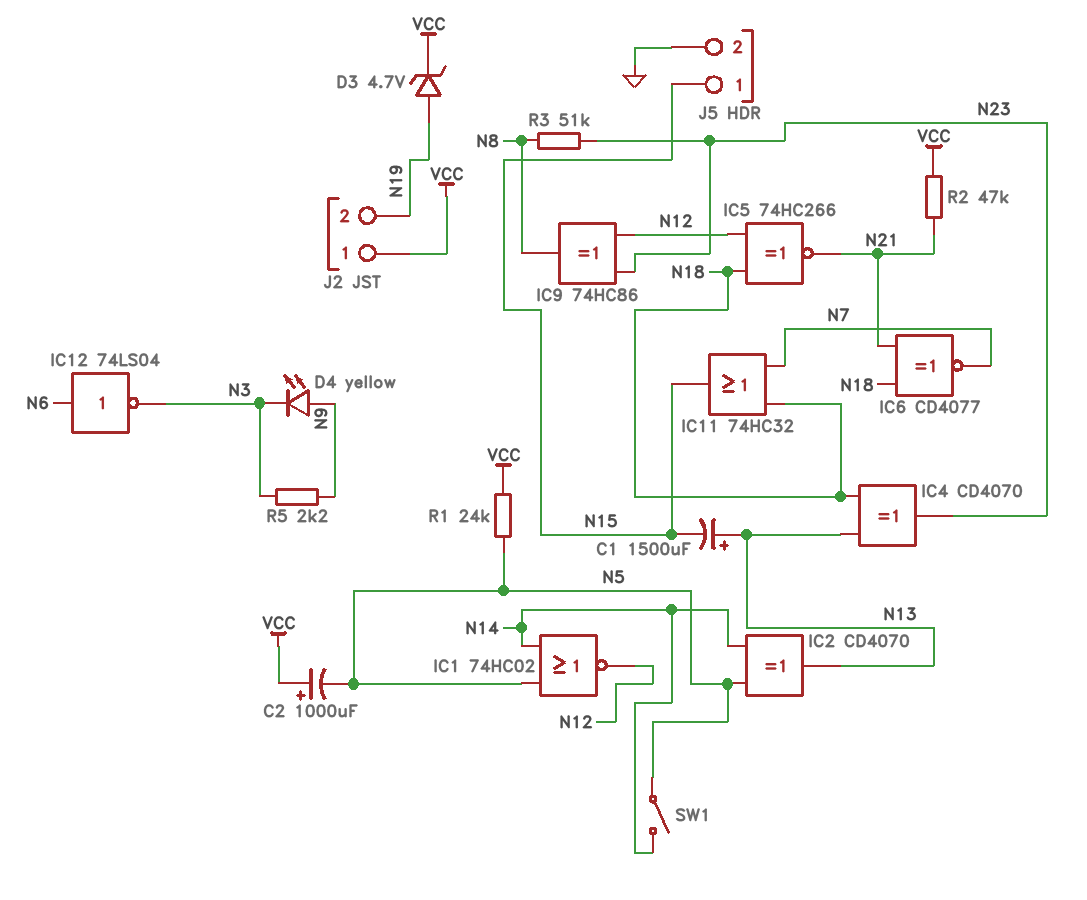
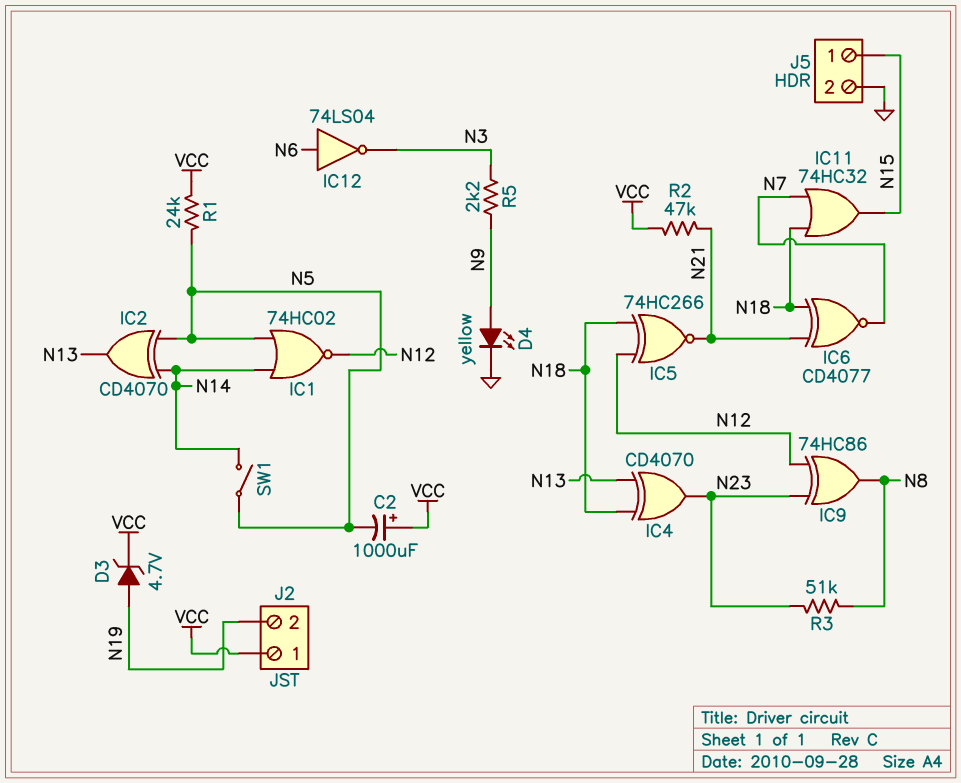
C1: 1500uF (plus N13, minus N15) -> none
D4: LED yellow (A N9, K N3) -> LED yellow (A N9, K GND)

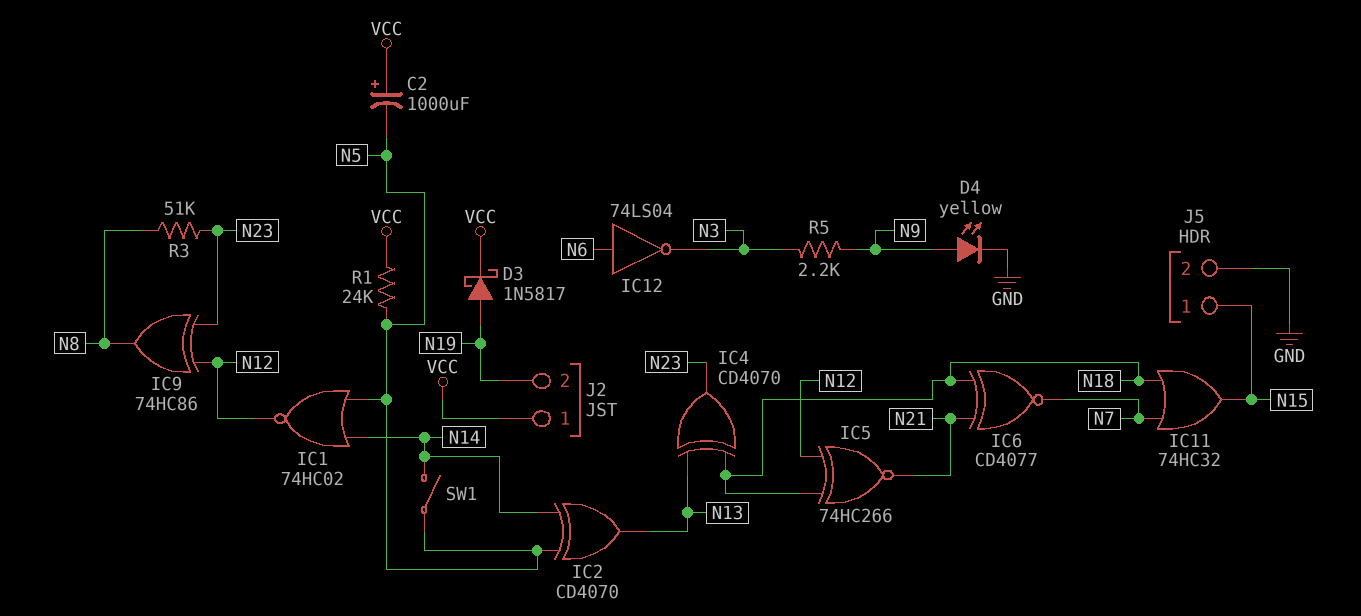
D3: zener 4.7V (A N19, K VCC) -> schottky 1N5817 (A N19, K VCC)
R2: 47k (N21, VCC) -> none

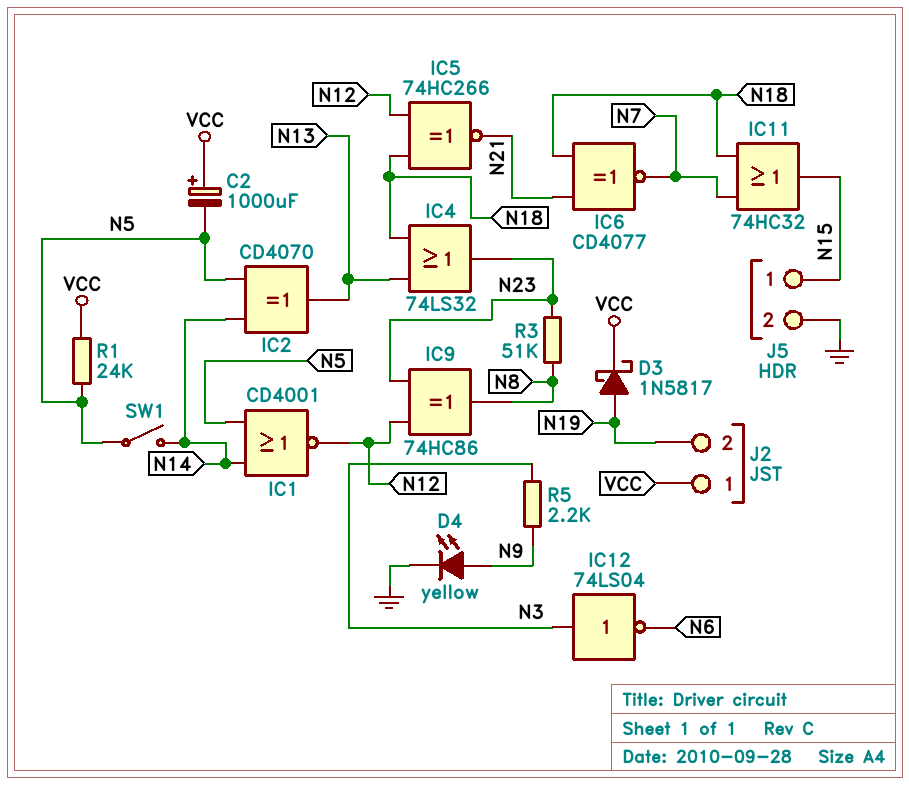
IC1: NOR 74HC02 (in N5, in N14, out N12) -> NOR CD4001 (in N5, in N14, out N12)
IC4: XOR CD4070 (in N13, in N18, out N23) -> OR 74LS32 (in N13, in N18, out N23)
IC12: NOT 74LS04 (in N6, out N3) -> NOT 74LS04 (in N3, out N6)

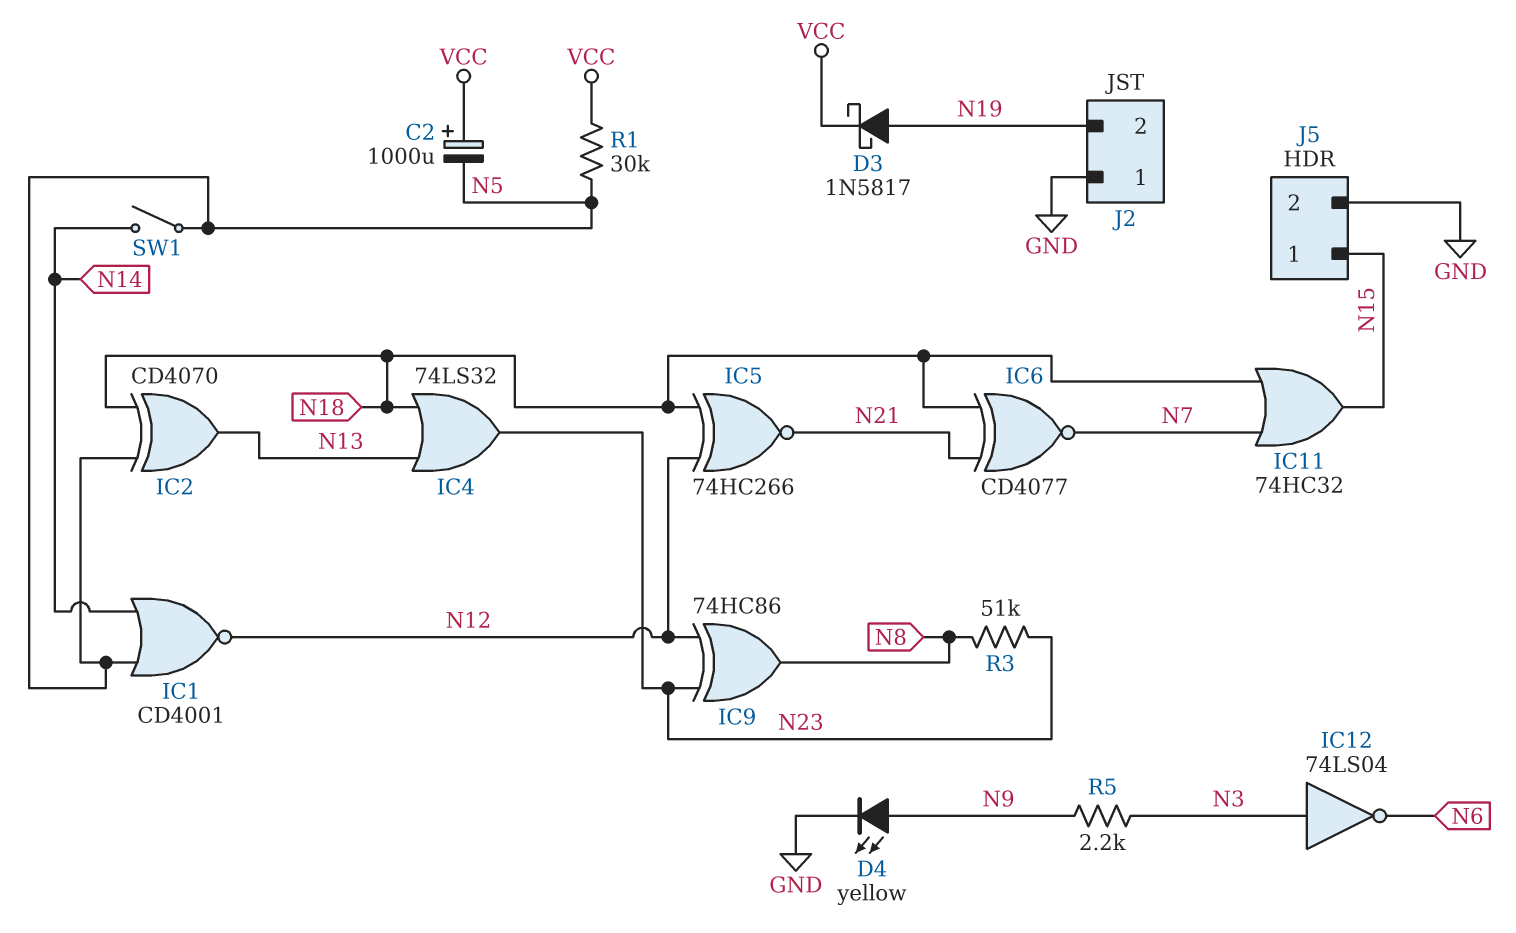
IC2: XOR CD4070 (in N5, in N14, out N13) -> XOR CD4070 (in N5, in N18, out N13)
J2 pin 1: VCC -> GND
R1: 24k (N5, VCC) -> 30k (N5, VCC)

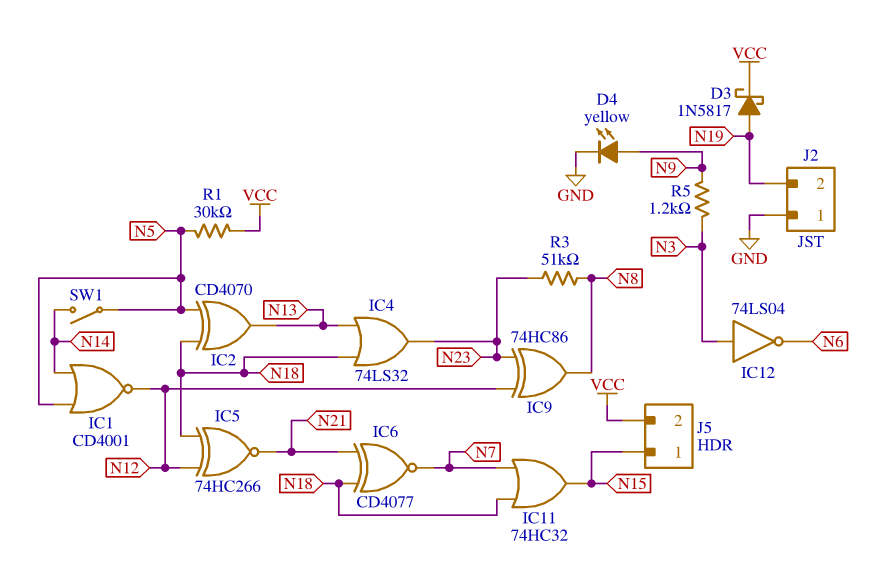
C2: 1000uF (plus VCC, minus N5) -> none
J5 pin 2: GND -> VCC
R5: 2.2k (N3, N9) -> 1.2k (N3, N9)

